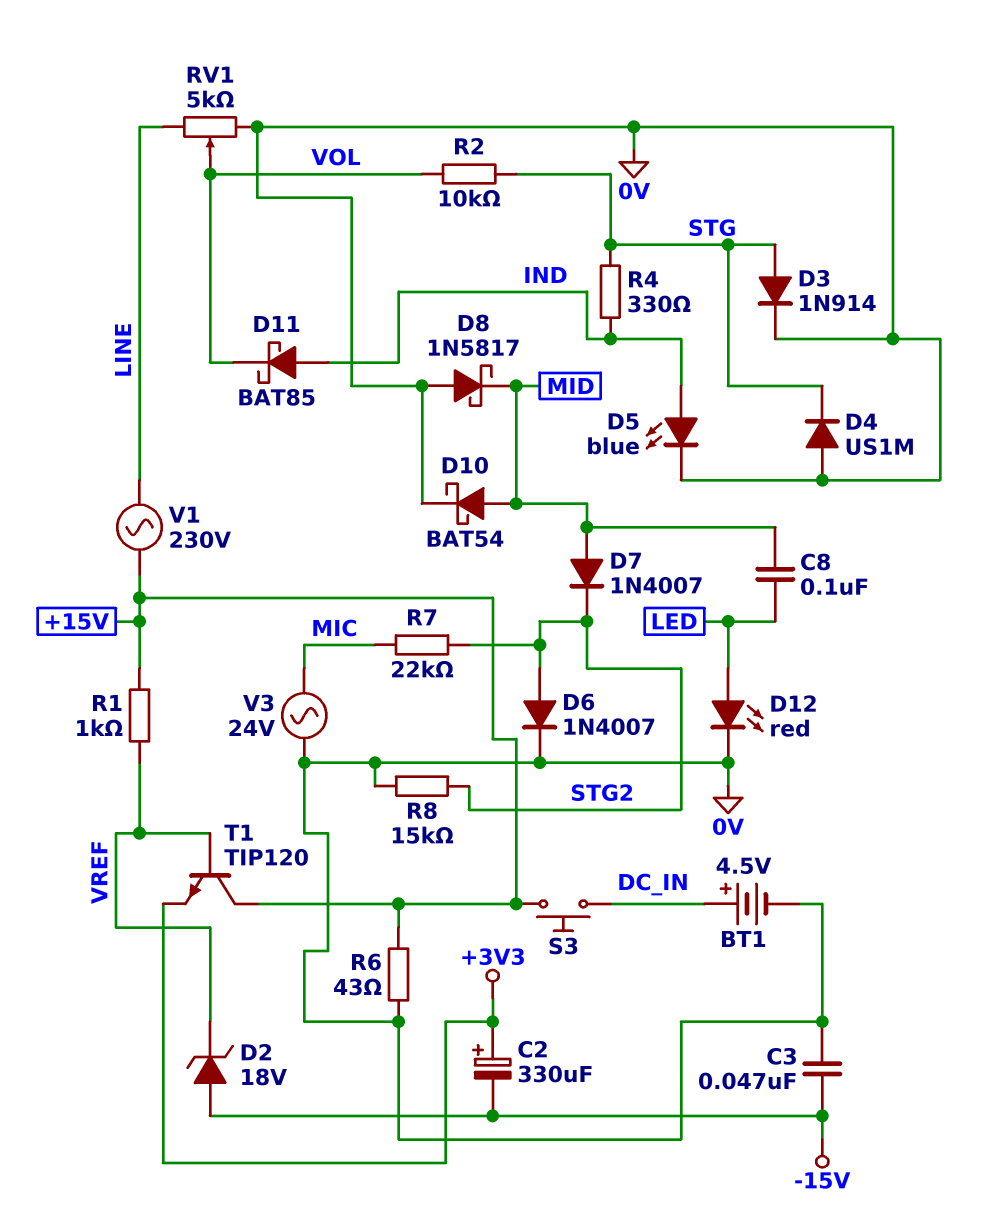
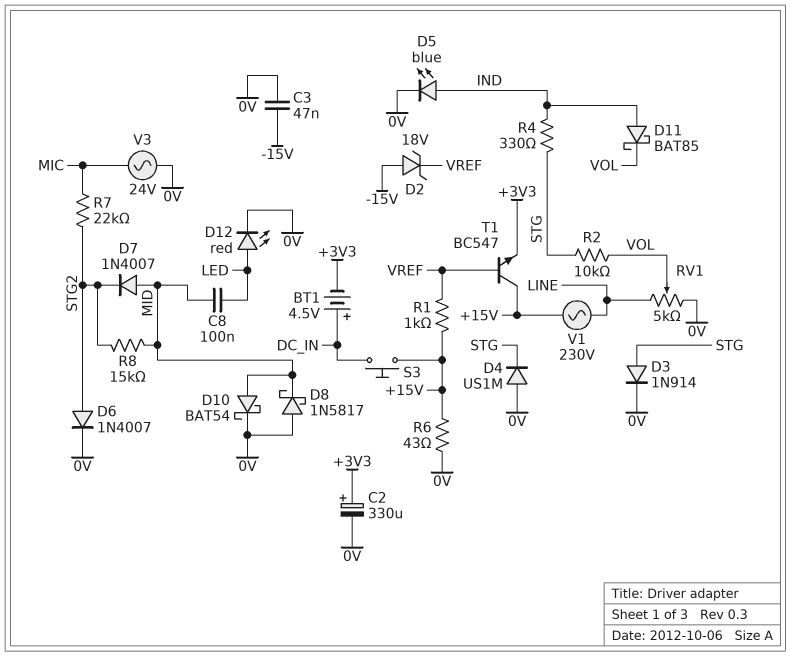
BT1: 4.5V (plus DC_IN, minus 0V) -> 4.5V (plus DC_IN, minus +3V3)
C2: 330uF (plus +3V3, minus -15V) -> 330uF (plus +3V3, minus 0V)
R8: 15k (0V, STG2) -> 15k (MID, STG2)
T1: NPN TIP120 (B VREF, C +15V, E +3V3) -> NPN BC547 (B VREF, C +15V, E +3V3)

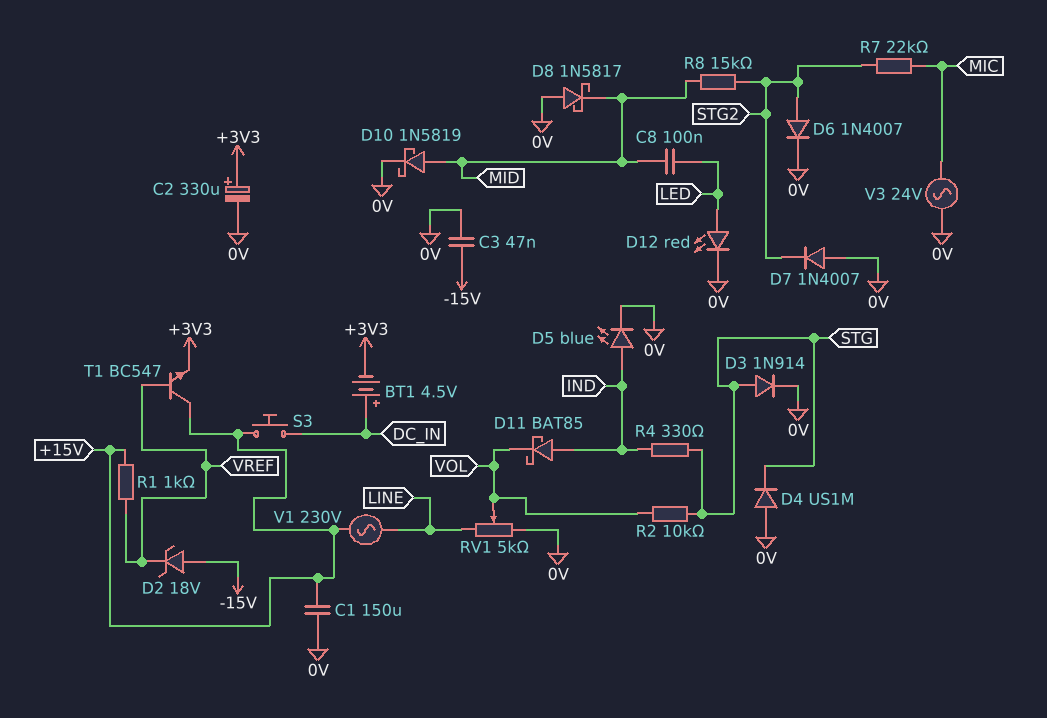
C1: none -> 150uF (+15V, 0V)
D7: diode 1N4007 (A MID, K STG2) -> diode 1N4007 (A 0V, K STG2)
D10: schottky BAT54 (A MID, K 0V) -> schottky 1N5819 (A MID, K 0V)
R6: 43 (+15V, 0V) -> none

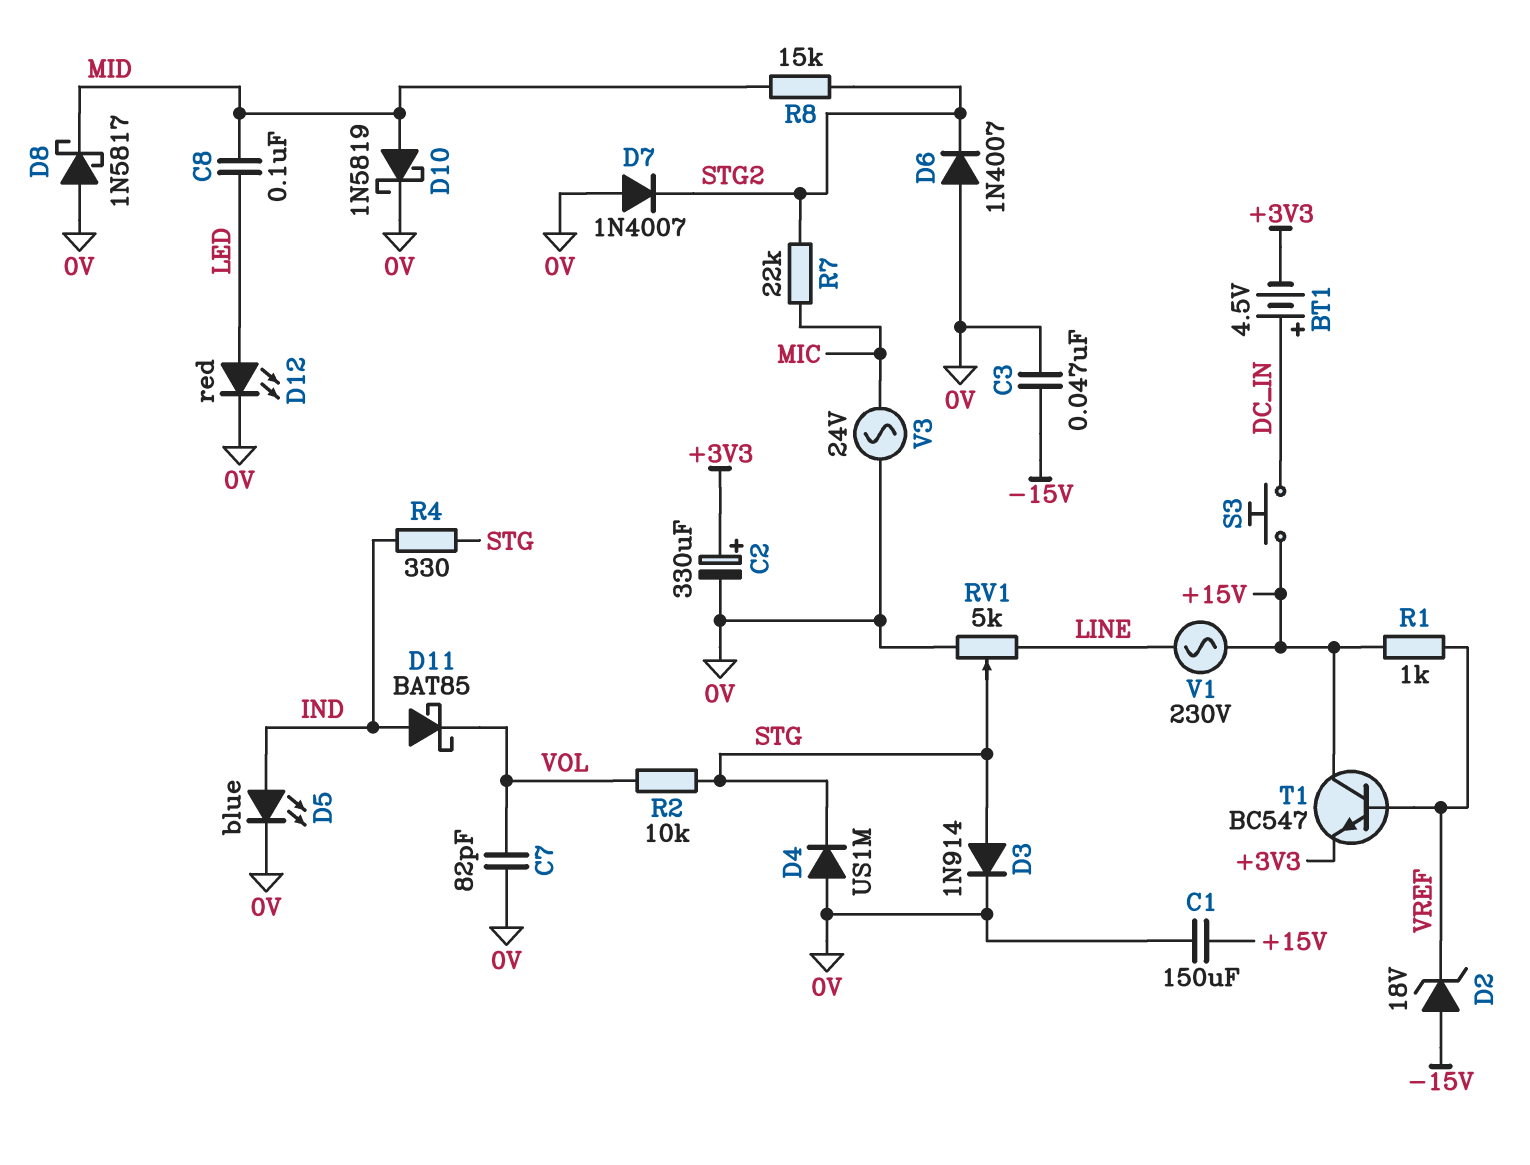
C7: none -> 82pF (0V, VOL)
D6: diode 1N4007 (A STG2, K 0V) -> diode 1N4007 (A 0V, K STG2)
RV1: 5k (0V, LINE, wiper VOL) -> 5k (0V, LINE, wiper STG)

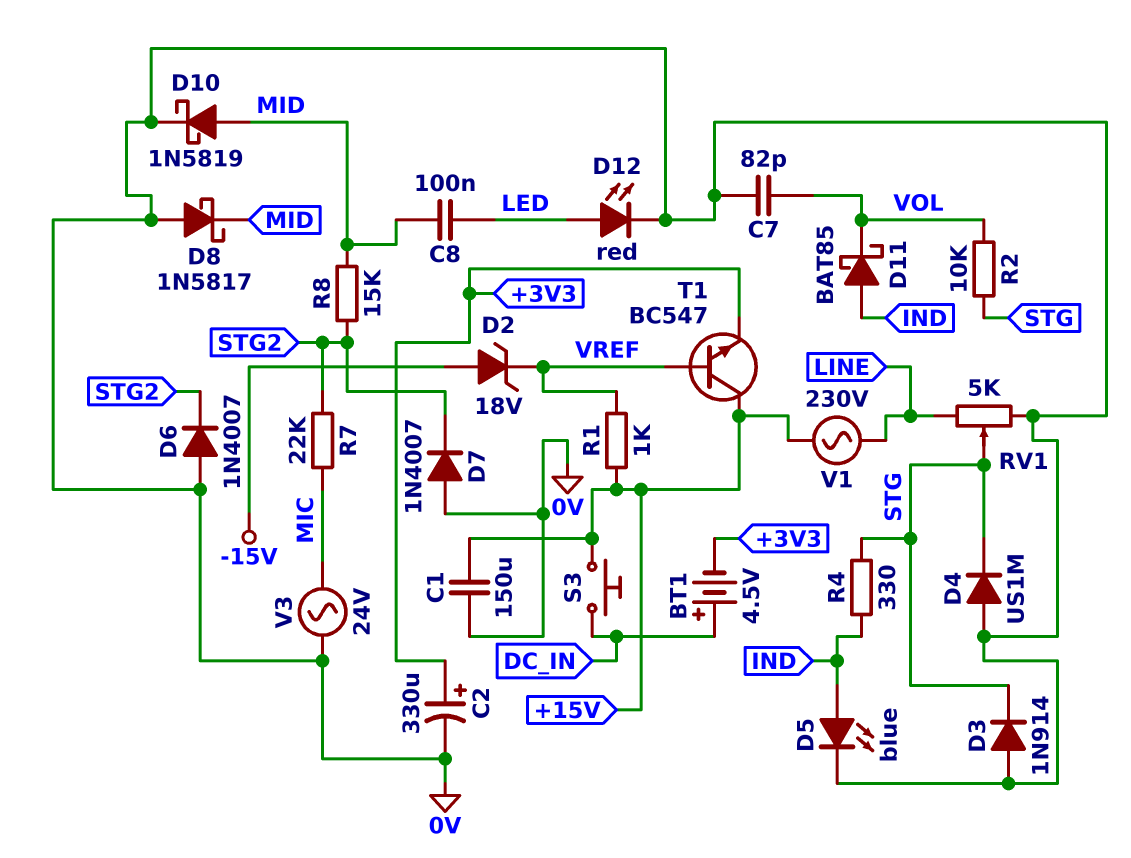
C3: 47nF (-15V, 0V) -> none
D3: diode 1N914 (A STG, K 0V) -> diode 1N914 (A 0V, K STG)

